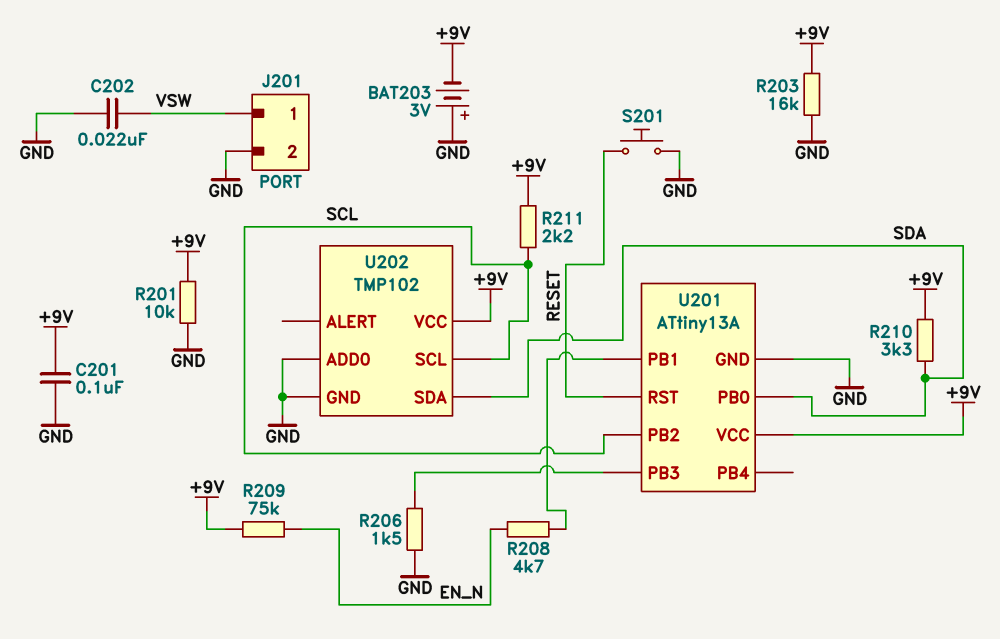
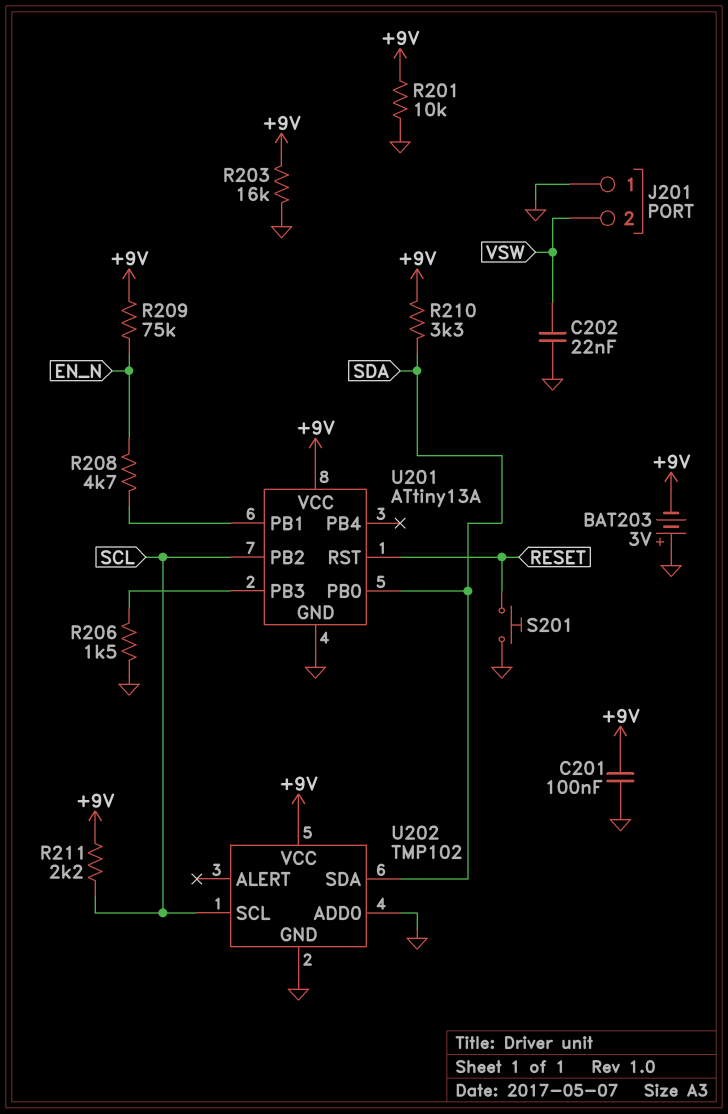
J201 pin 1: VSW -> GND
J201 pin 2: GND -> VSW

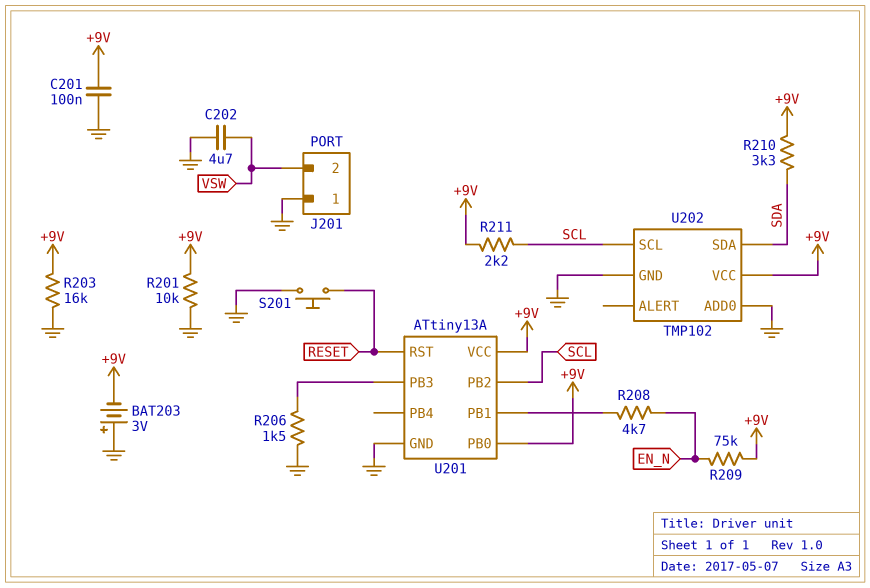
C202: 22nF (GND, VSW) -> 4.7uF (GND, VSW)
U201 pin PB0: SDA -> +9V

